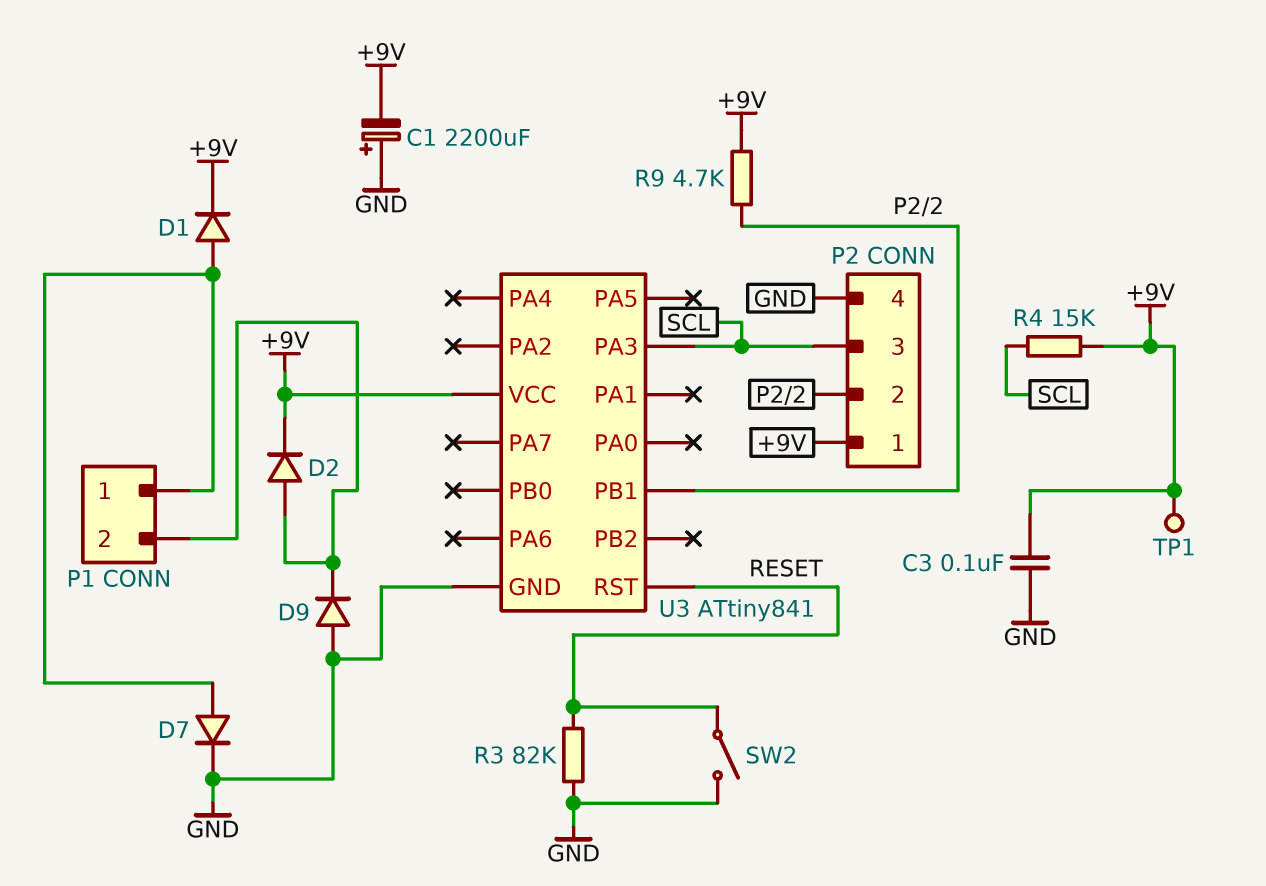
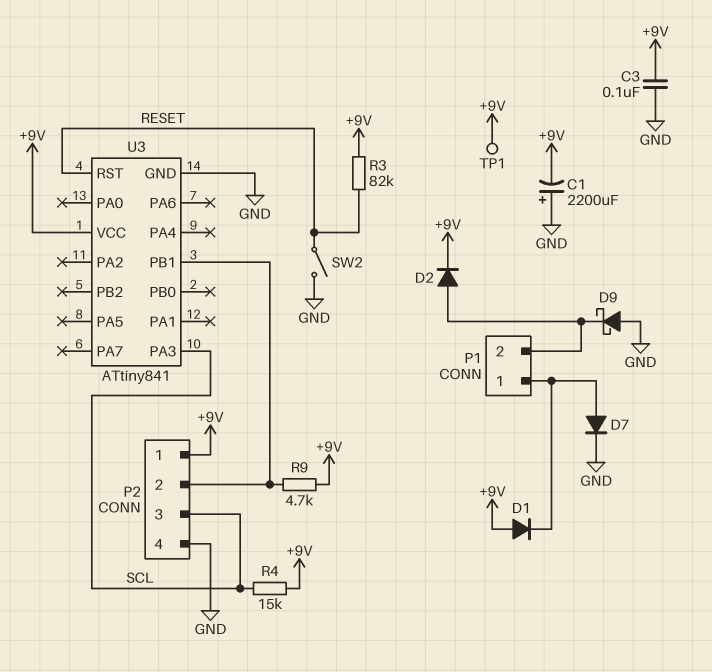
D1: diode (A P1/1, K +9V) -> diode (A +9V, K P1/1)
D9: diode (A GND, K P1/2) -> schottky (A GND, K P1/2)
R3: 82k (GND, RESET) -> 82k (+9V, RESET)

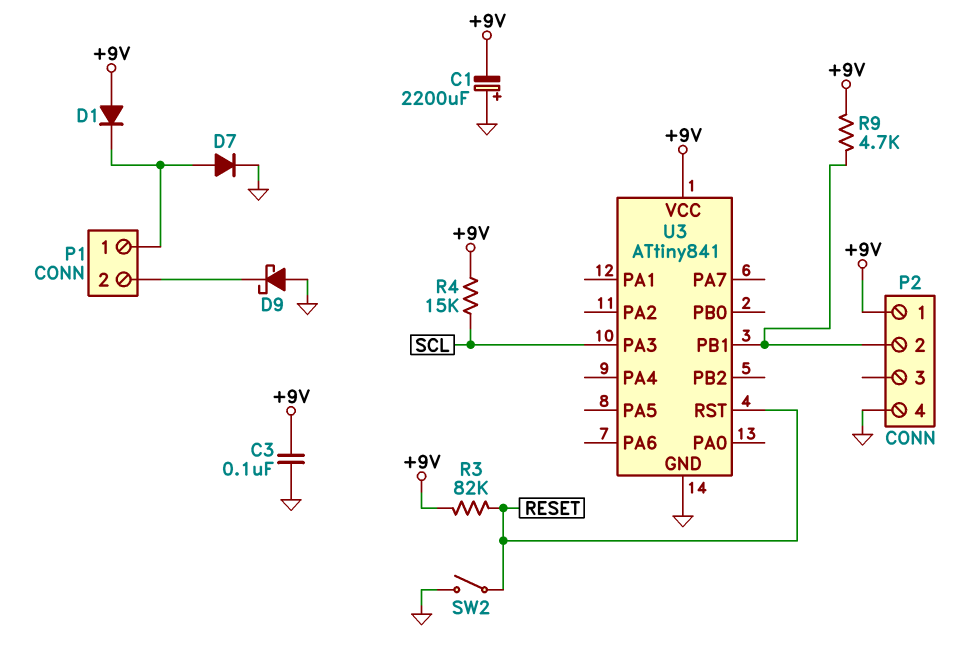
D2: diode (A P1/2, K +9V) -> none
P2 pin 3: SCL -> none
TP1: test point (+9V) -> none

